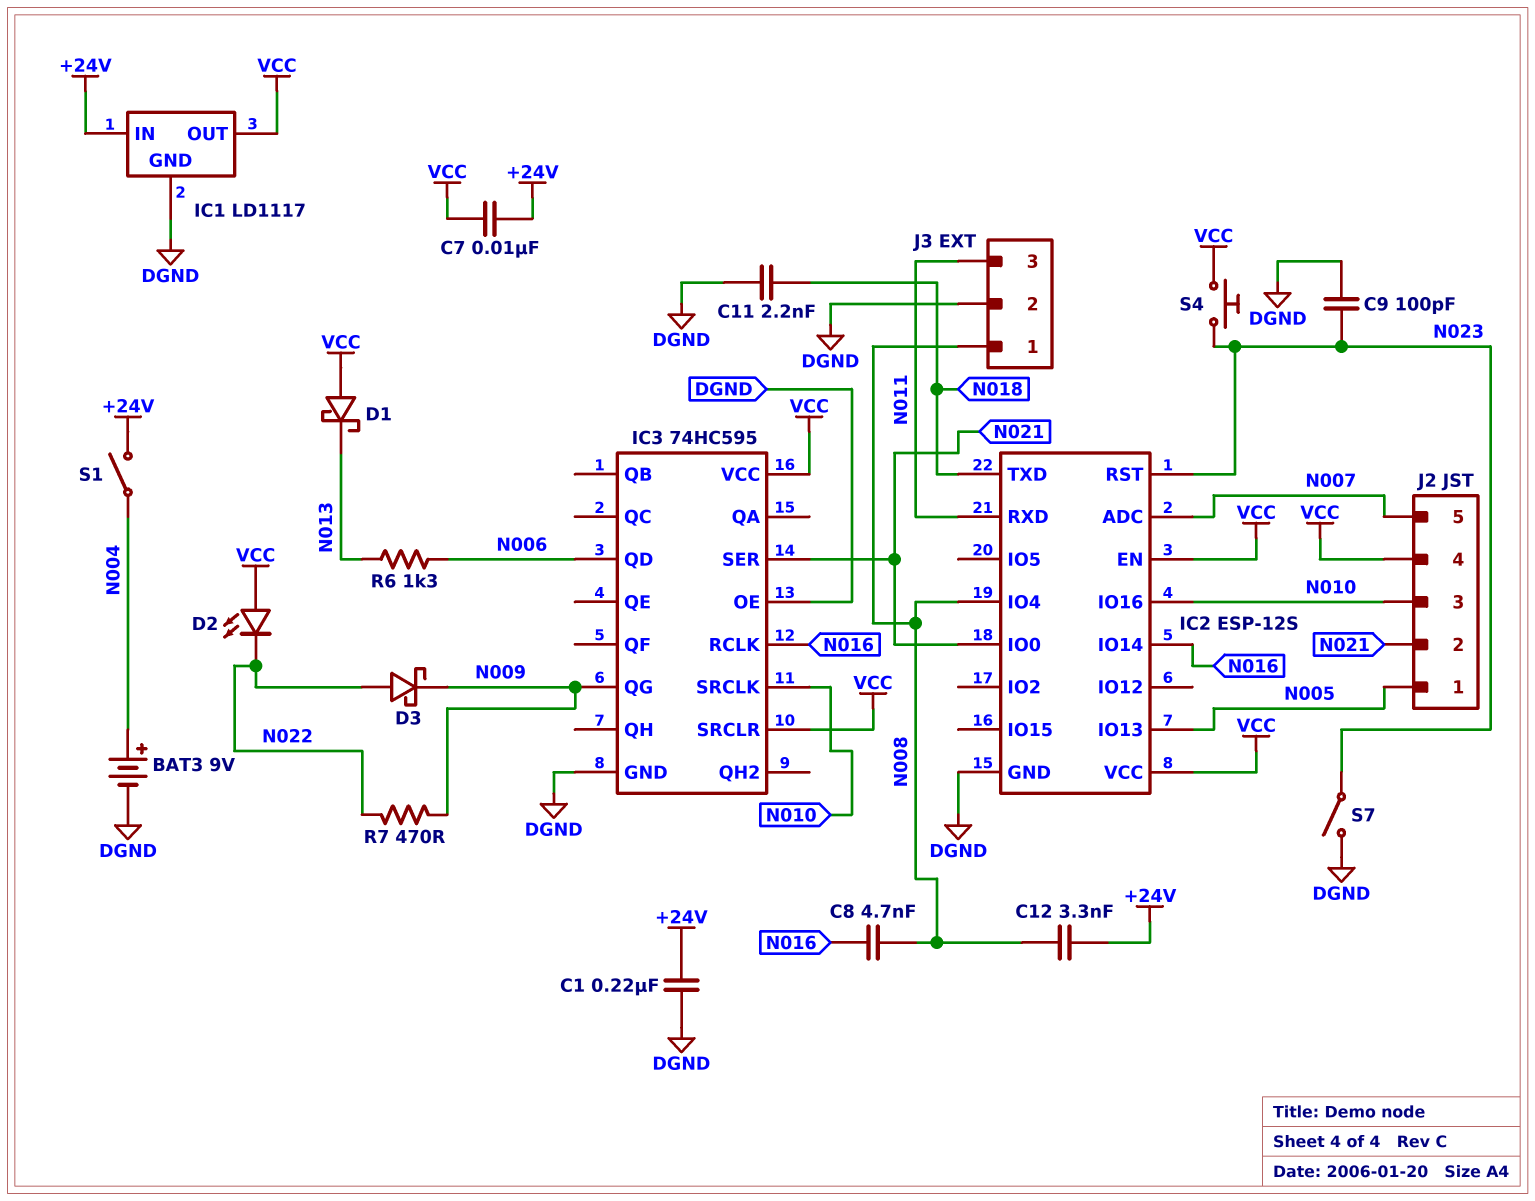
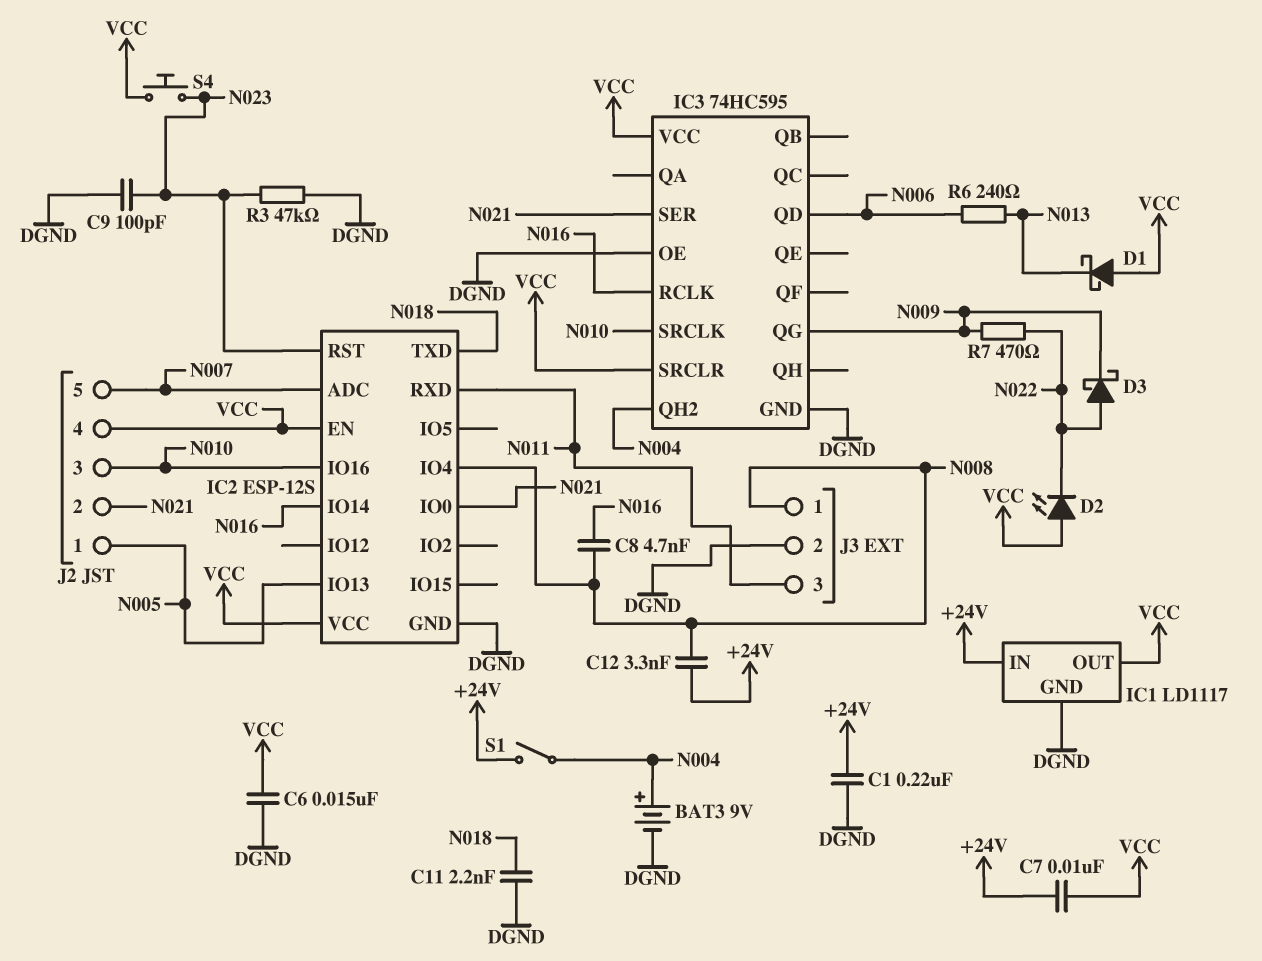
C6: none -> 15nF (DGND, VCC)
IC3 pin QH2: none -> N004
R3: none -> 47k (DGND, N023)
R6: 1.3k (N006, N013) -> 240 (N006, N013)
S7: switch (DGND, N023) -> none

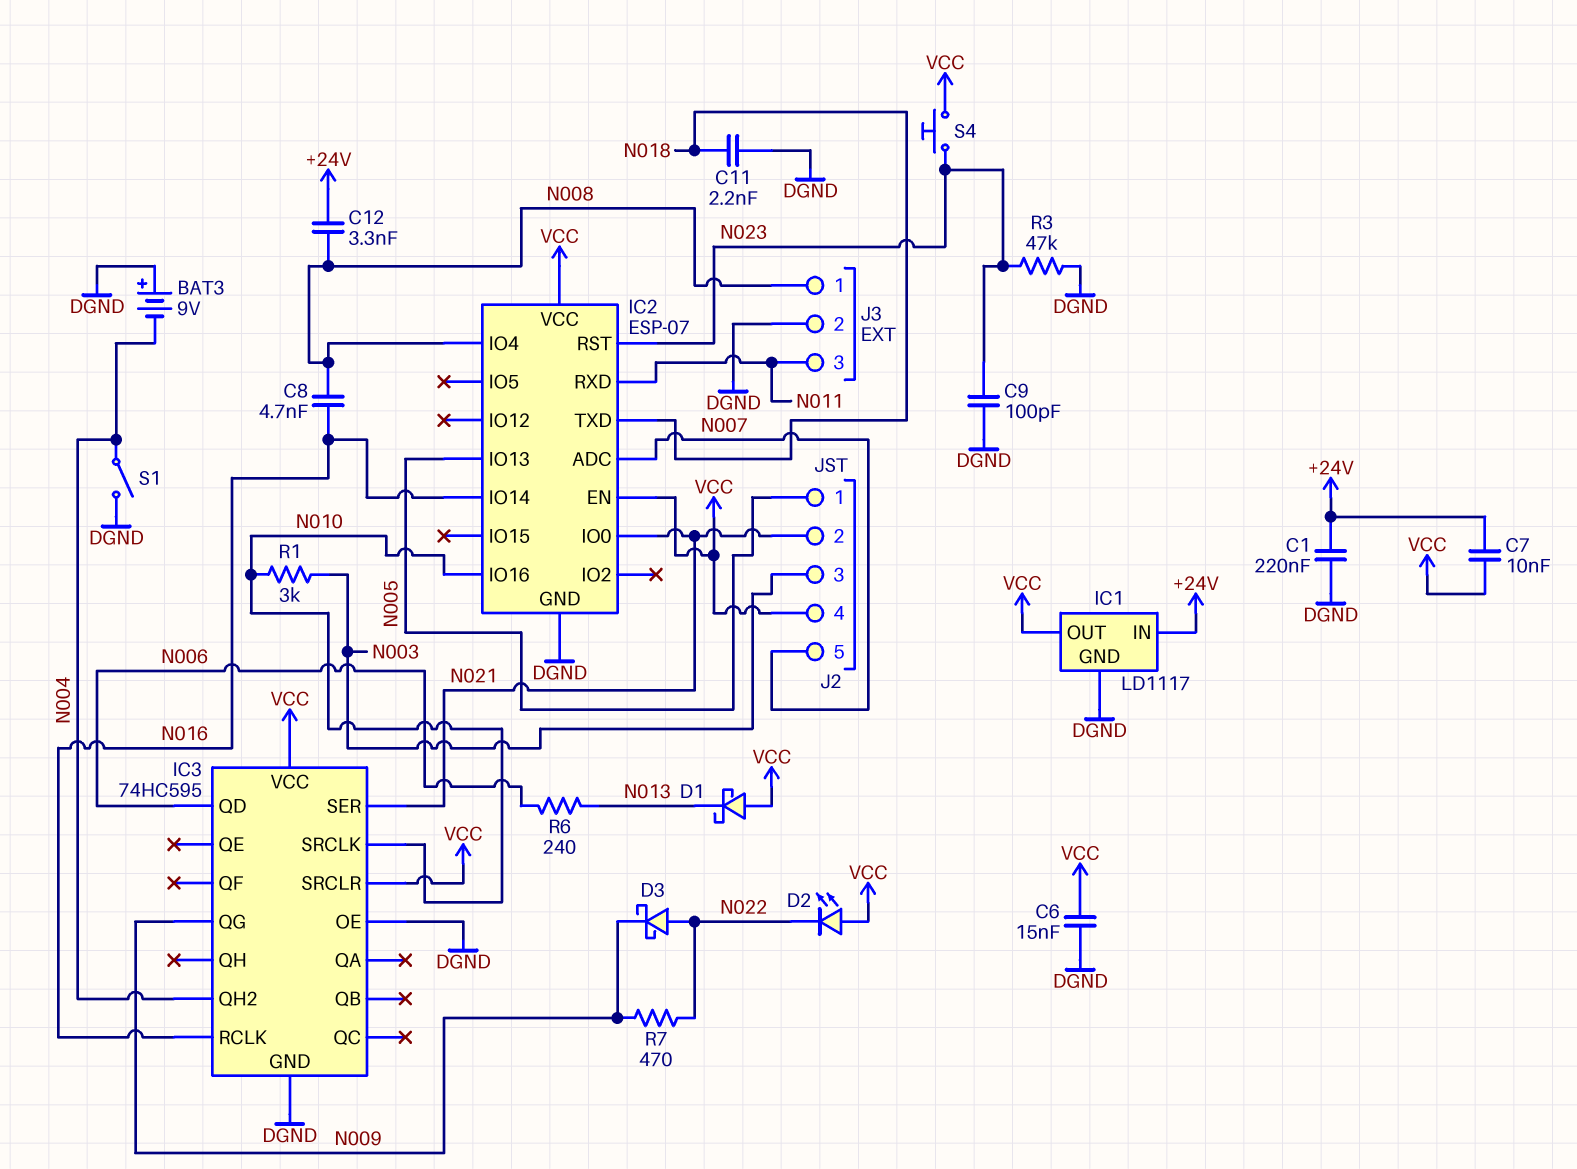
BAT3: 9V (plus N004, minus DGND) -> 9V (plus DGND, minus N004)
IC2: ESP-12S -> ESP-07
J2 pin 3: N010 -> N003
R1: none -> 3k (N003, N010)
S1: switch (+24V, N004) -> switch (DGND, N004)

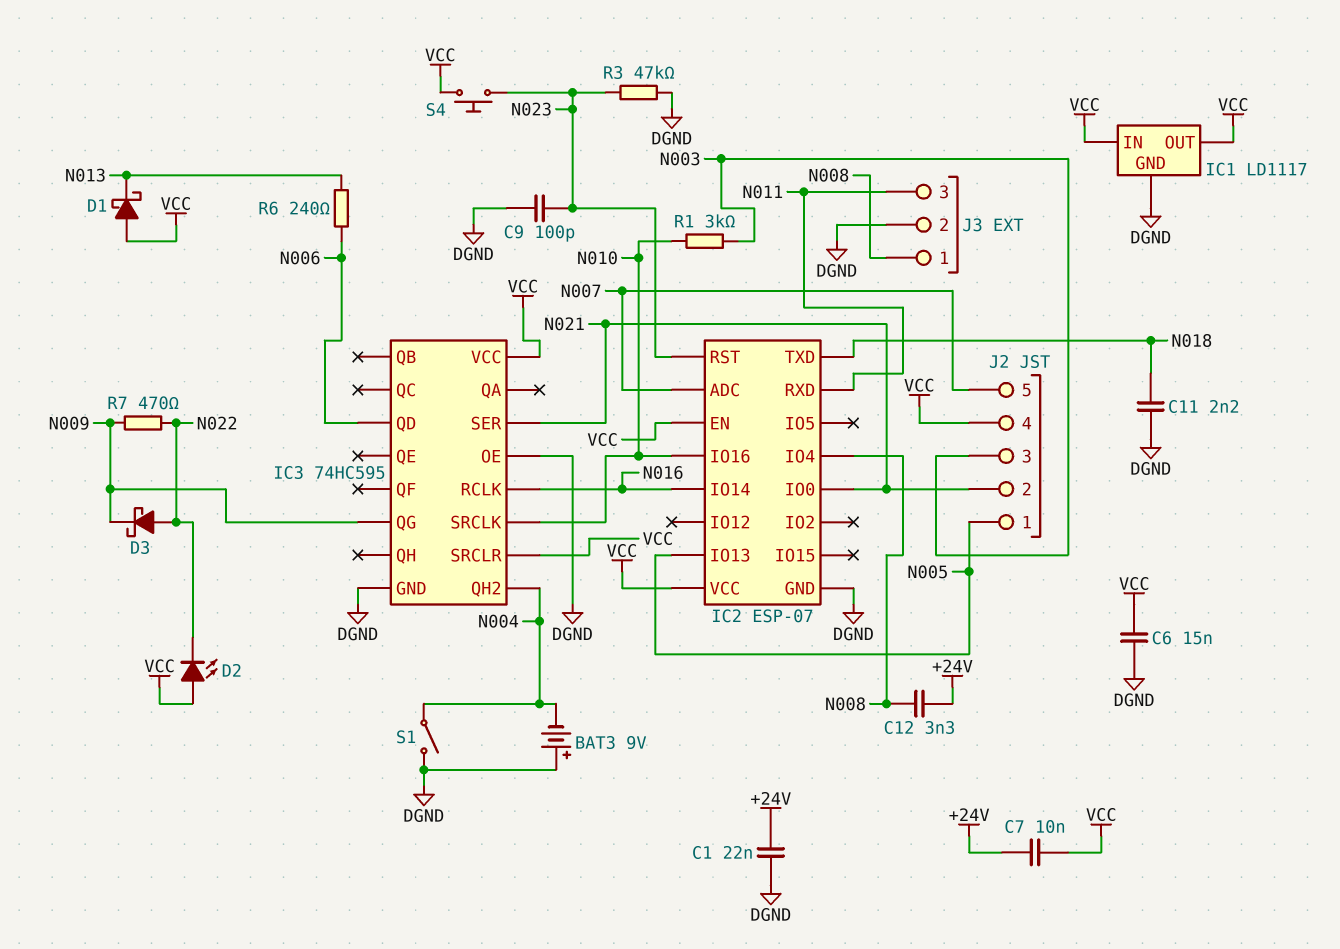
C1: 220nF (+24V, DGND) -> 22nF (+24V, DGND)
C8: 4.7nF (N008, N016) -> none
IC1 pin IN: +24V -> VCC

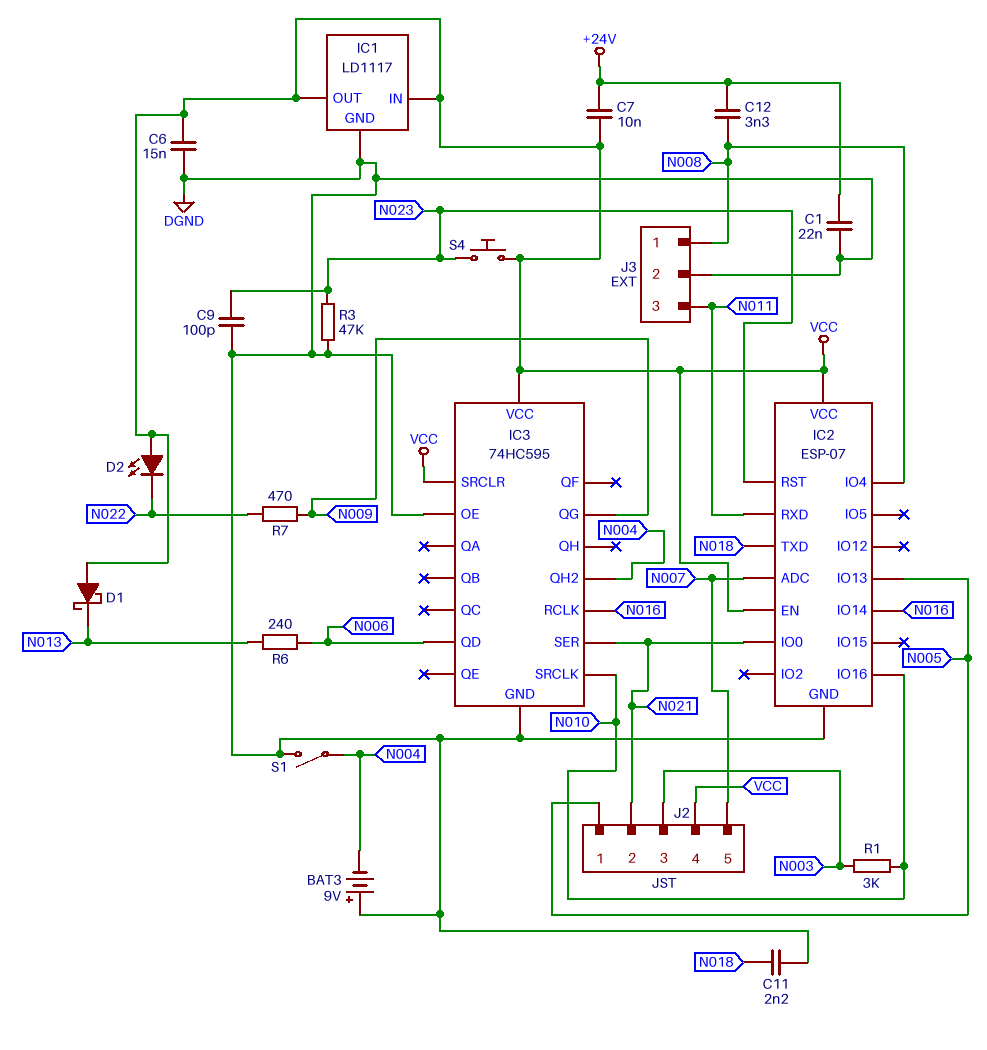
D3: schottky (A N022, K N009) -> none

